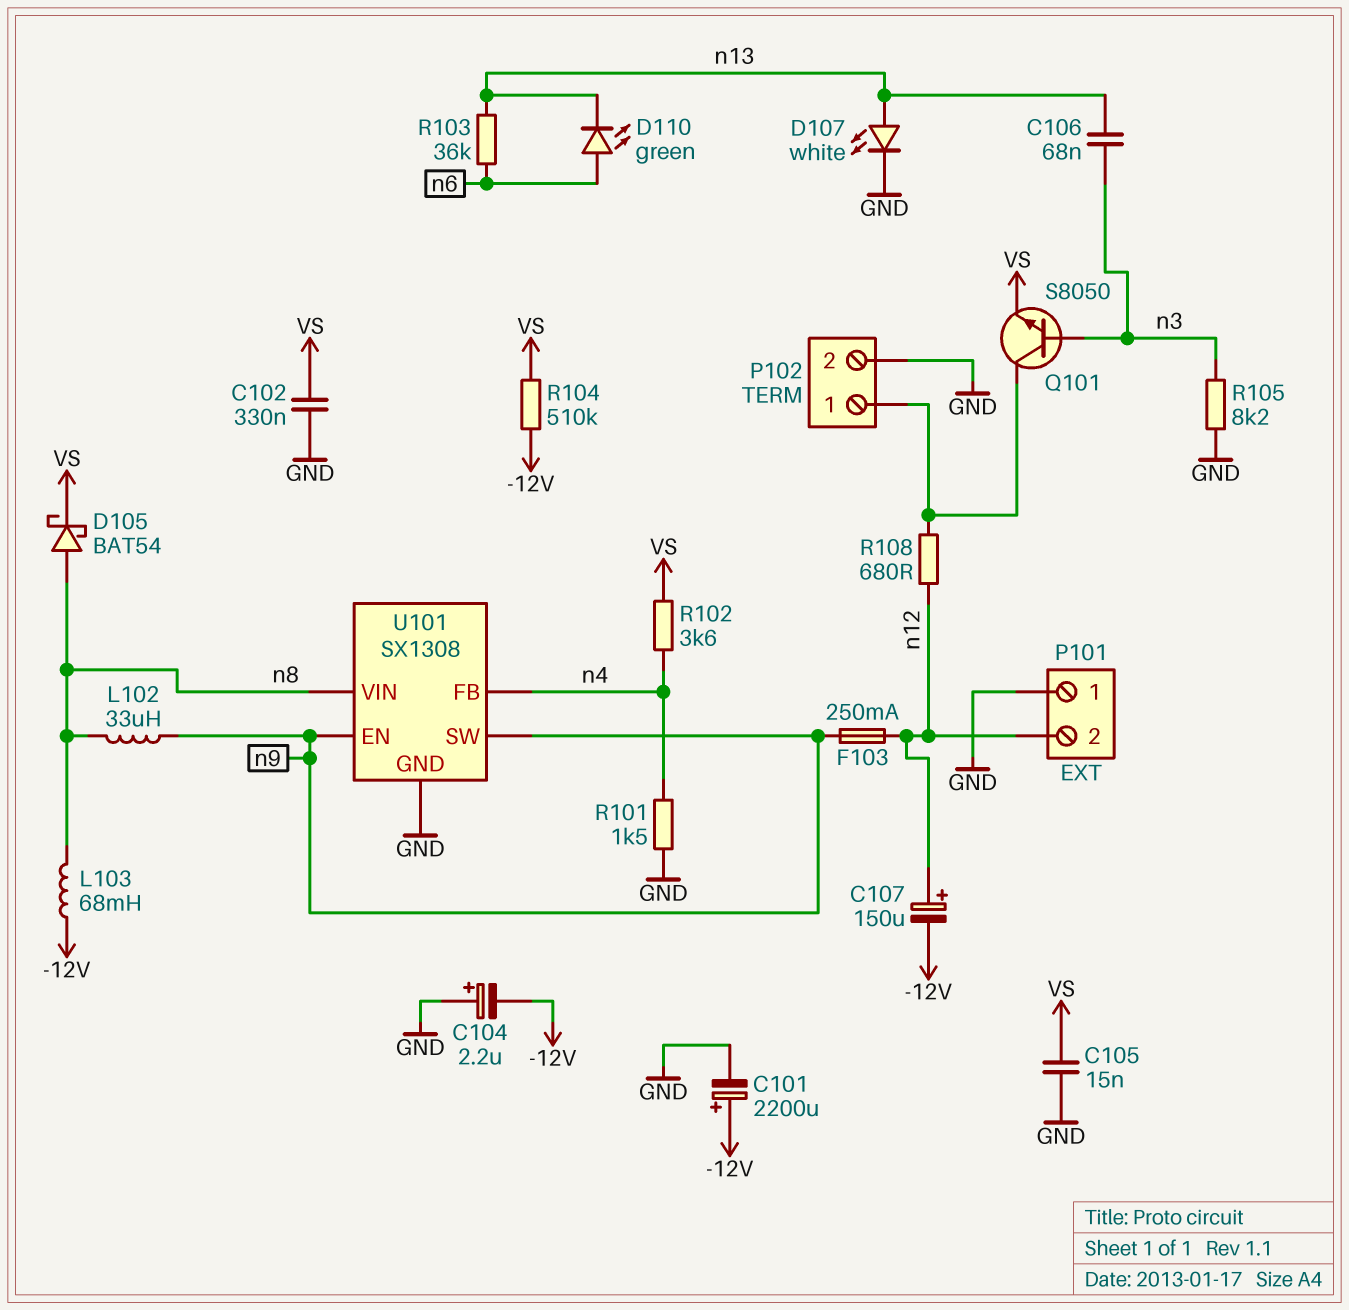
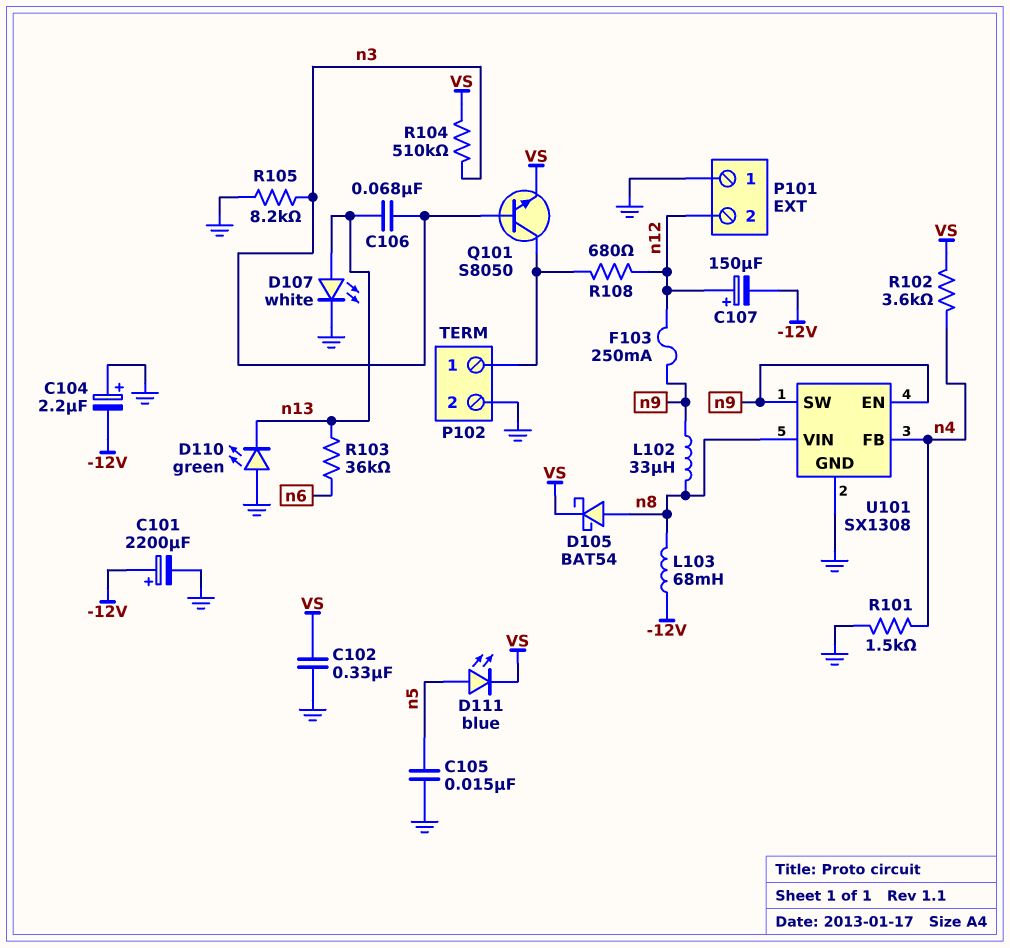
C105: 15nF (GND, VS) -> 15nF (GND, n5)
D110: LED green (A n6, K n13) -> LED green (A GND, K n13)
D111: none -> LED blue (A n5, K VS)
R104: 510k (-12V, VS) -> 510k (VS, n3)

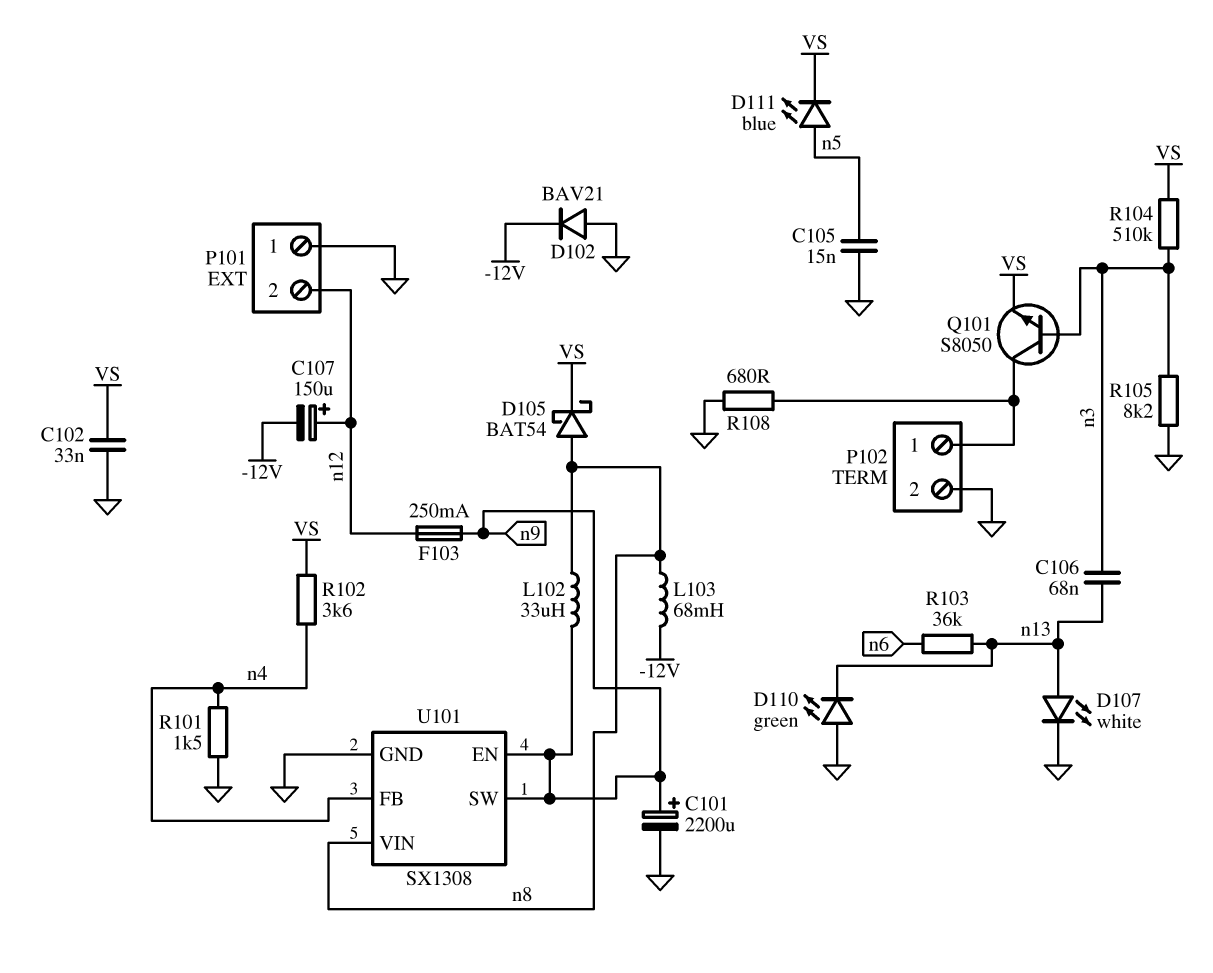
C101: 2200uF (plus -12V, minus GND) -> 2200uF (plus n9, minus GND)
C102: 330nF (GND, VS) -> 33nF (GND, VS)
C104: 2.2uF (plus GND, minus -12V) -> none
D102: none -> diode BAV21 (A GND, K -12V)
R108: 680 (P102/1, n12) -> 680 (GND, P102/1)

